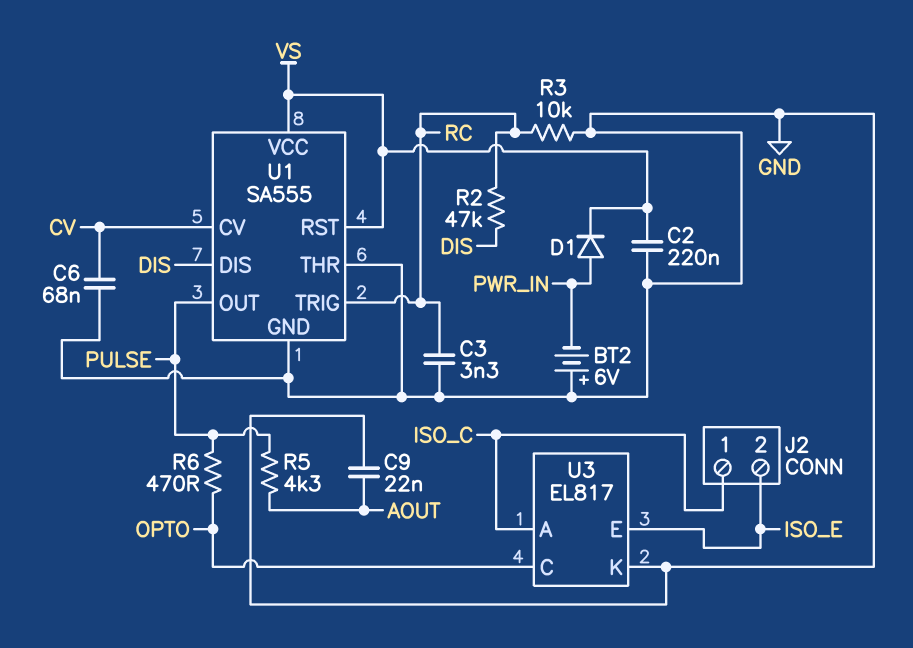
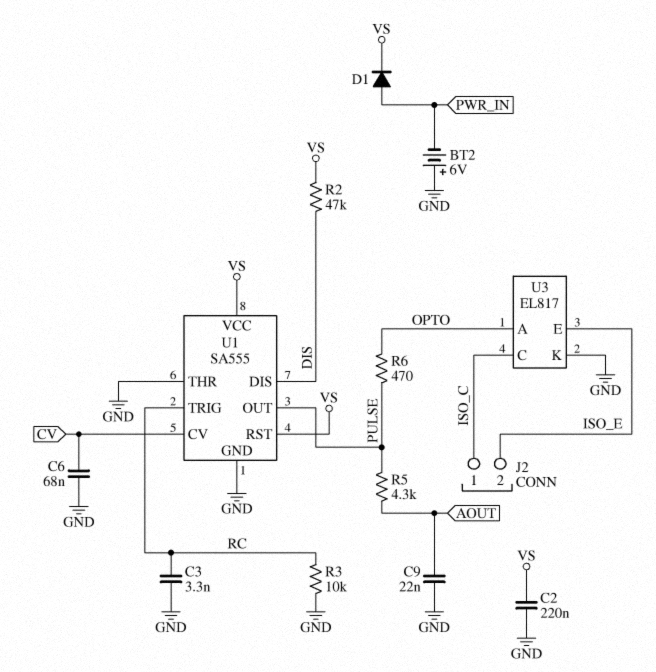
R2: 47k (DIS, RC) -> 47k (DIS, VS)
U3 pin A: ISO_C -> OPTO
U3 pin C: OPTO -> ISO_C

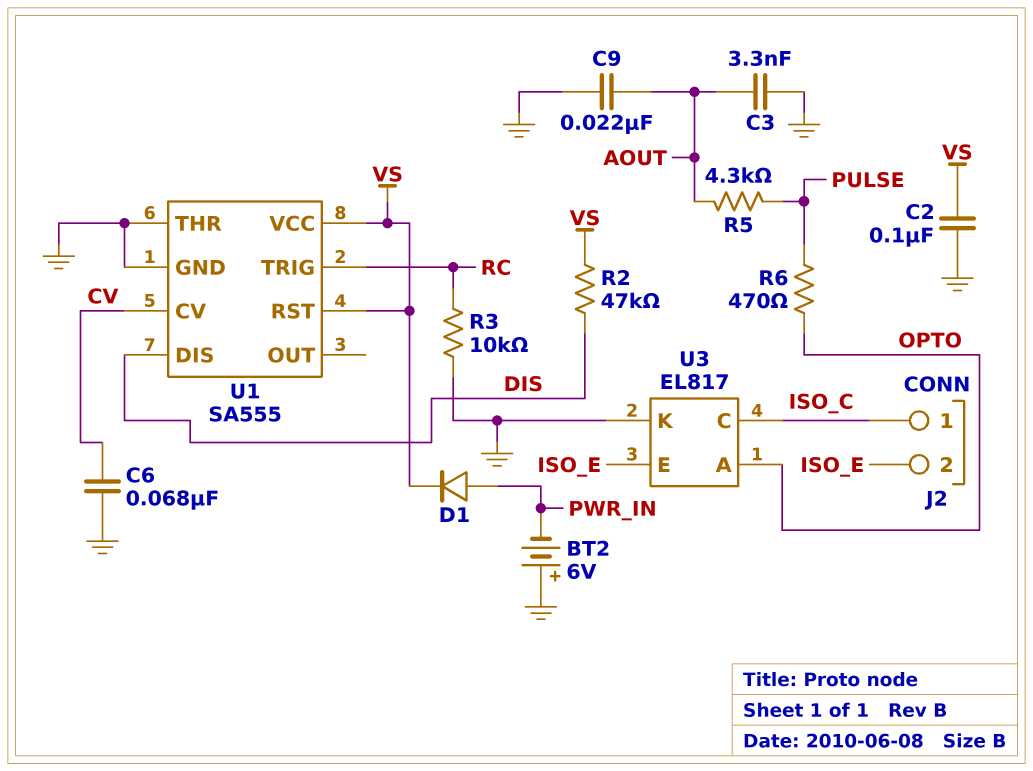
C2: 220nF (GND, VS) -> 100nF (GND, VS)
C3: 3.3nF (GND, RC) -> 3.3nF (AOUT, GND)
U1 pin OUT: PULSE -> none

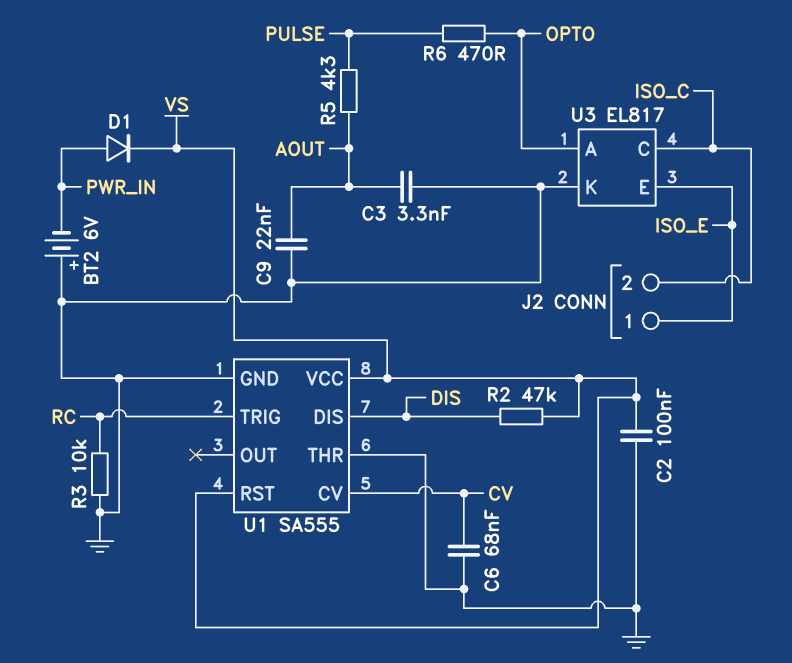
J2 pin 1: ISO_C -> ISO_E
J2 pin 2: ISO_E -> ISO_C

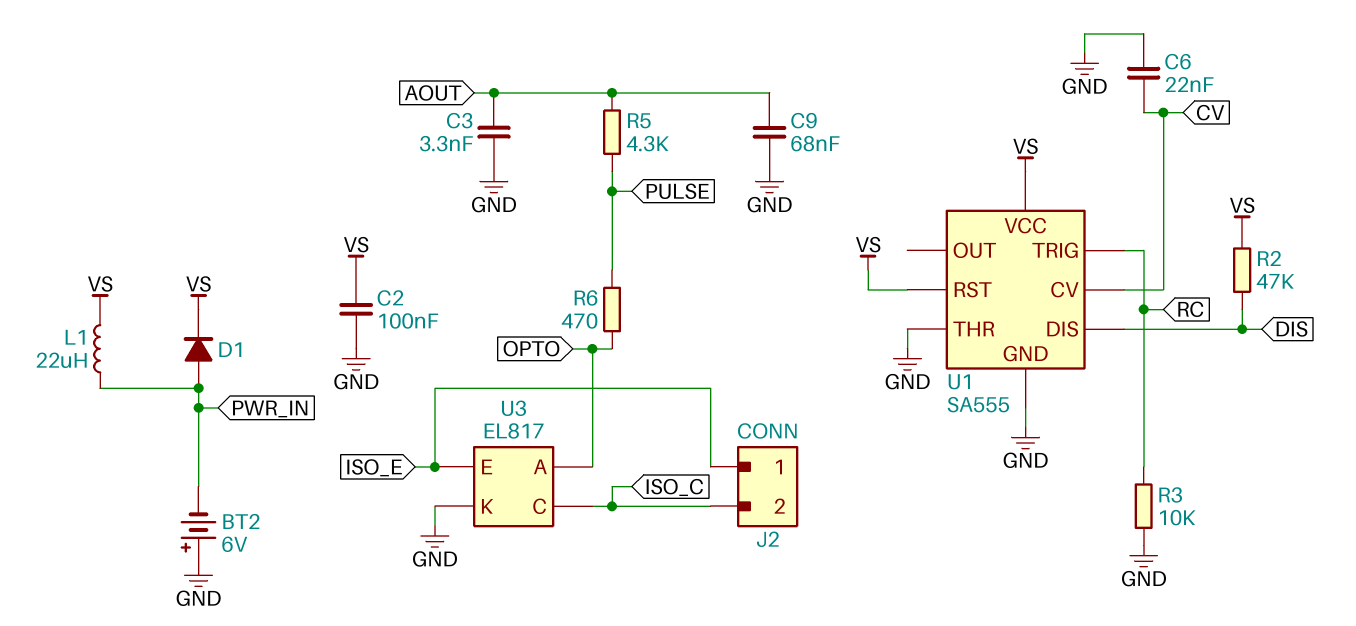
C6: 68nF (CV, GND) -> 22nF (CV, GND)
C9: 22nF (AOUT, GND) -> 68nF (AOUT, GND)
L1: none -> 22uH (PWR_IN, VS)

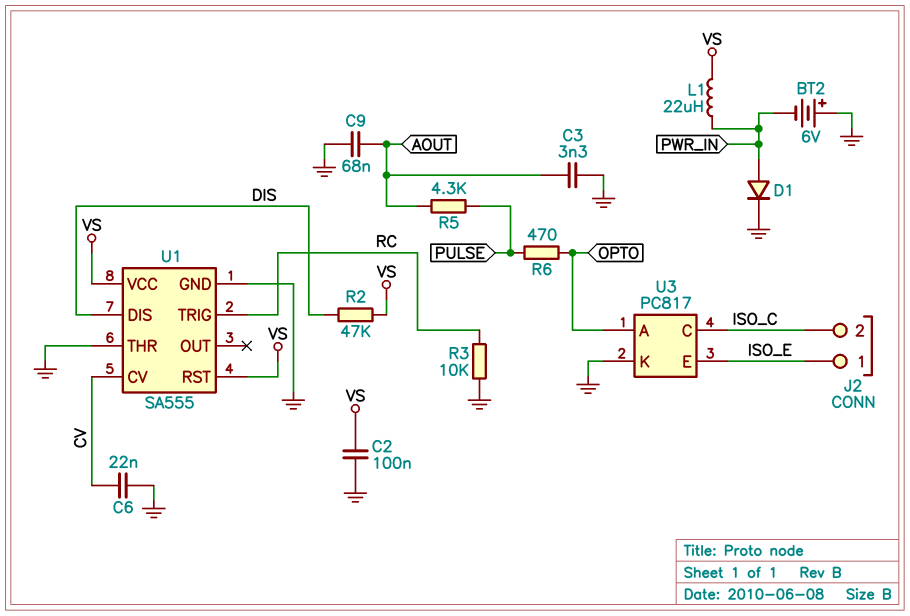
D1: diode (A PWR_IN, K VS) -> diode (A PWR_IN, K GND)
U3: EL817 -> PC817

